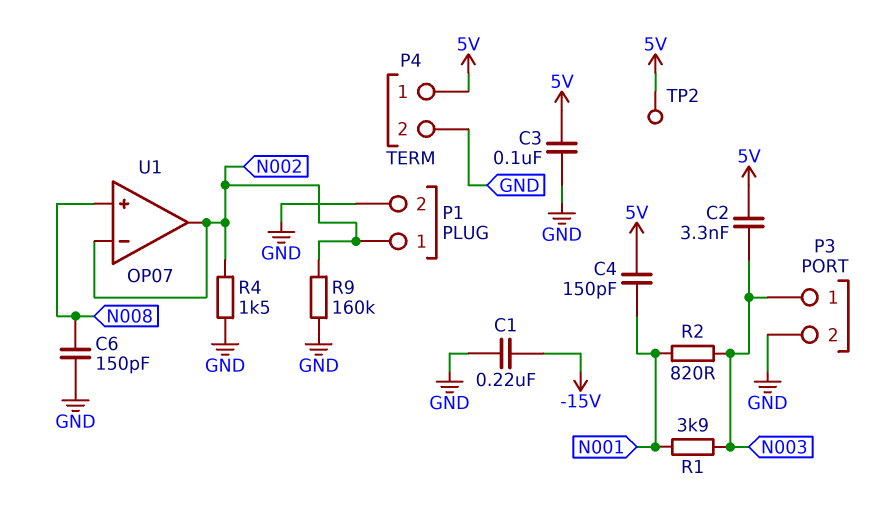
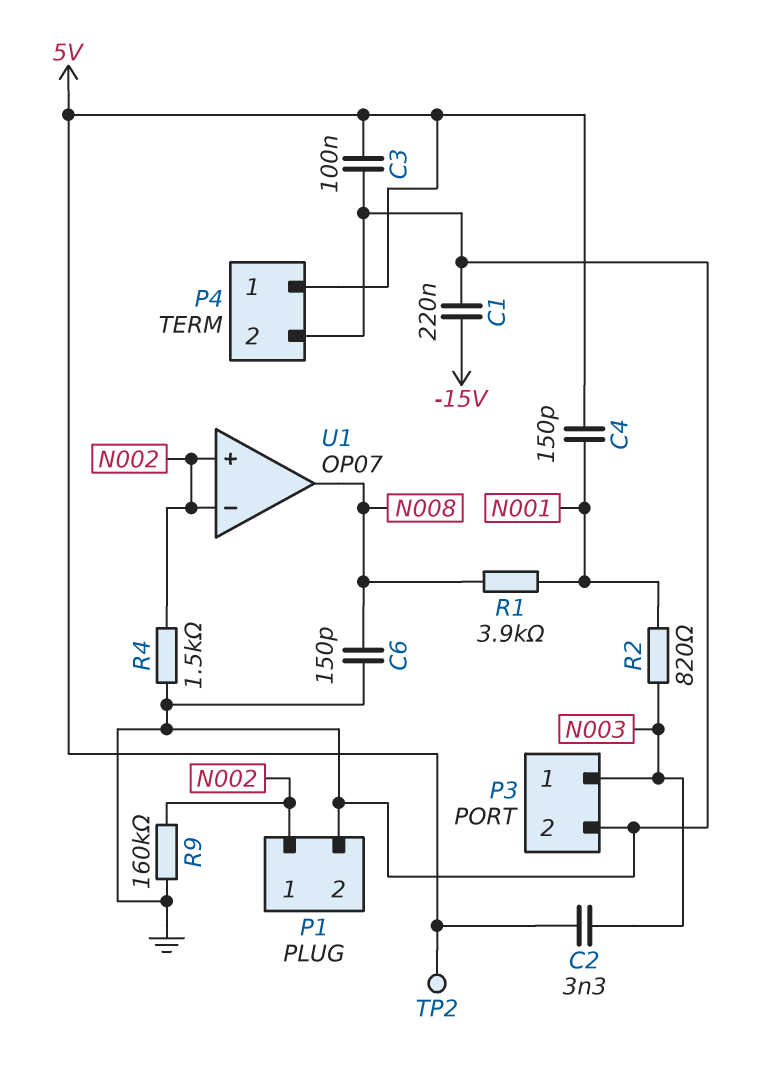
R1: 3.9k (N001, N003) -> 3.9k (N001, N008)
U1 pin in+: N008 -> N002
U1 pin out: N002 -> N008

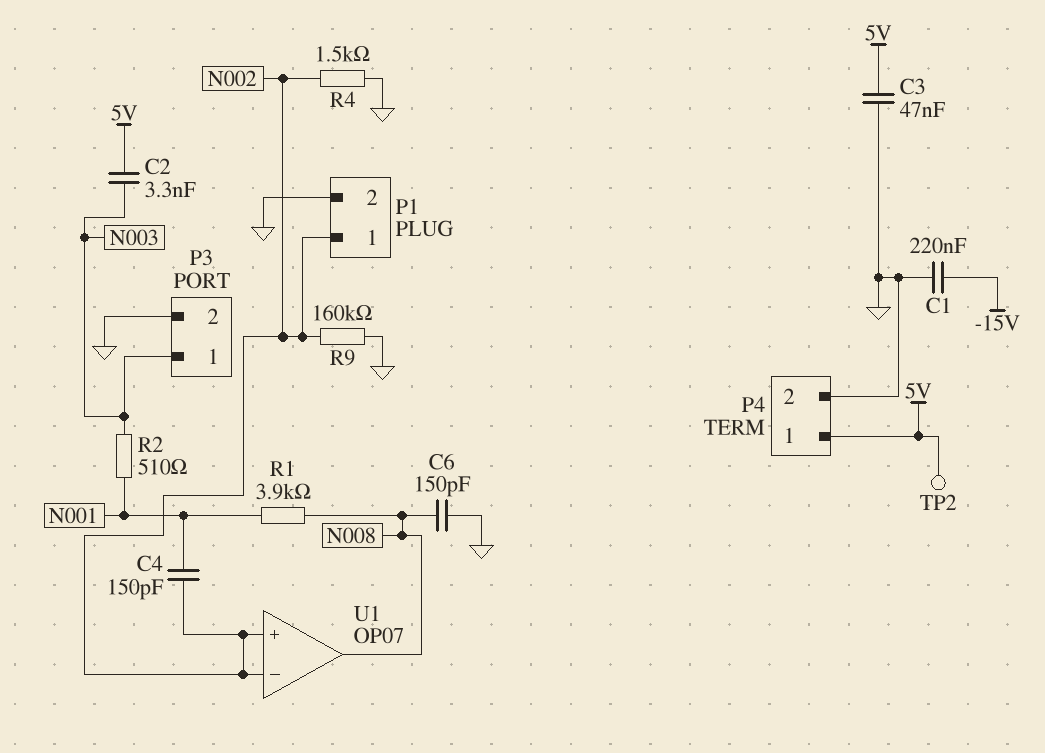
C3: 100nF (5V, GND) -> 47nF (5V, GND)
C4: 150pF (5V, N001) -> 150pF (N001, N002)
R2: 820 (N001, N003) -> 510 (N001, N003)

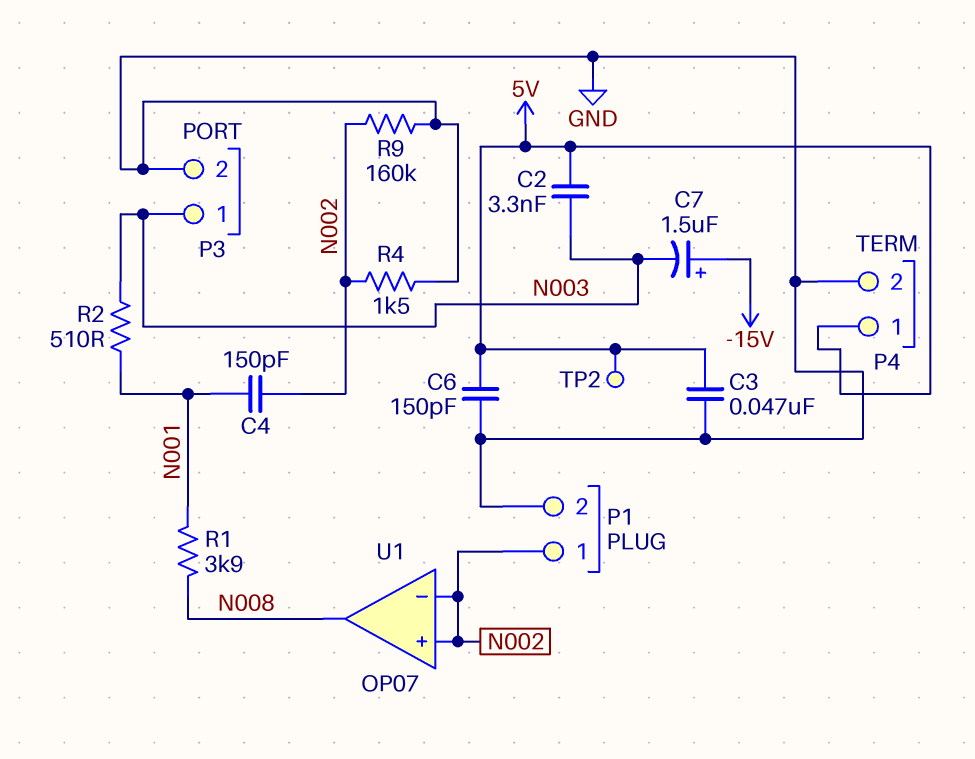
C1: 220nF (-15V, GND) -> none
C6: 150pF (GND, N008) -> 150pF (5V, GND)
C7: none -> 1.5uF (plus -15V, minus N003)

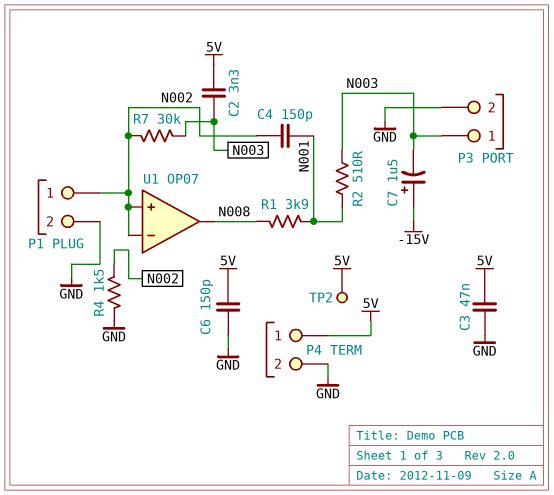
R7: none -> 30k (N002, N003)
R9: 160k (GND, N002) -> none

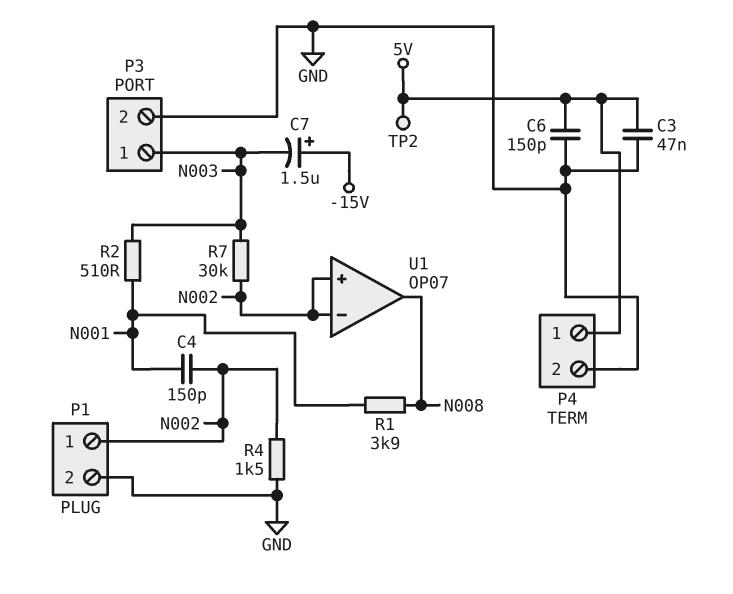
C2: 3.3nF (5V, N003) -> none

